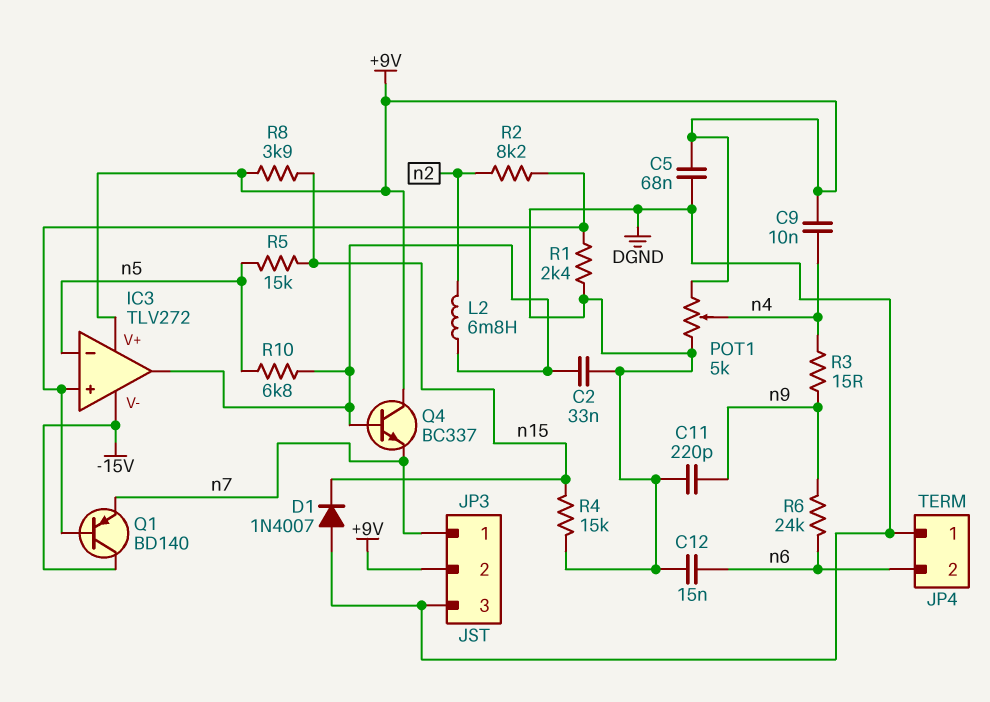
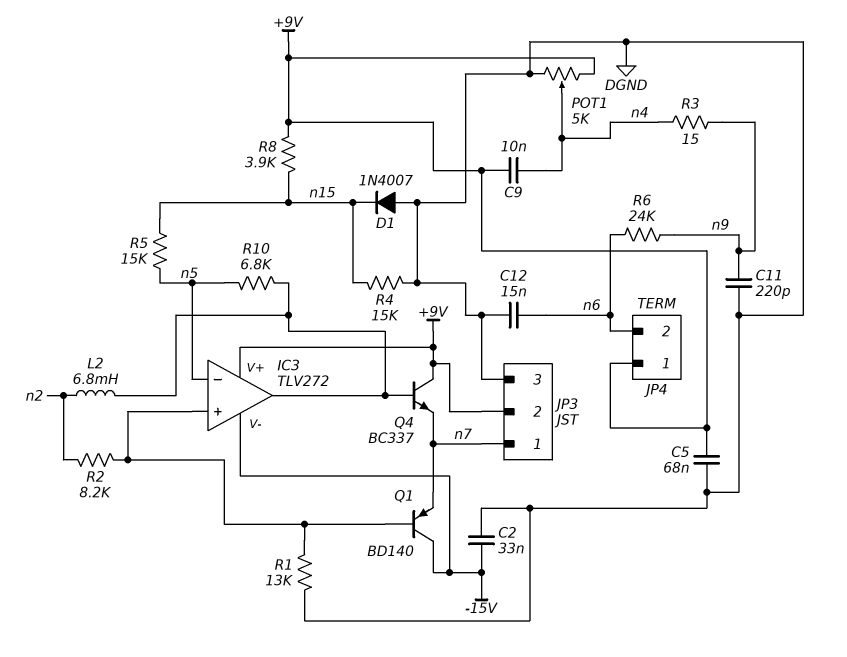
C2: 33nF (DGND, IC3/out) -> 33nF (-15V, DGND)
JP4 pin 1: DGND -> +9V
R1: 2.4k (DGND, IC3/in+) -> 13k (DGND, IC3/in+)

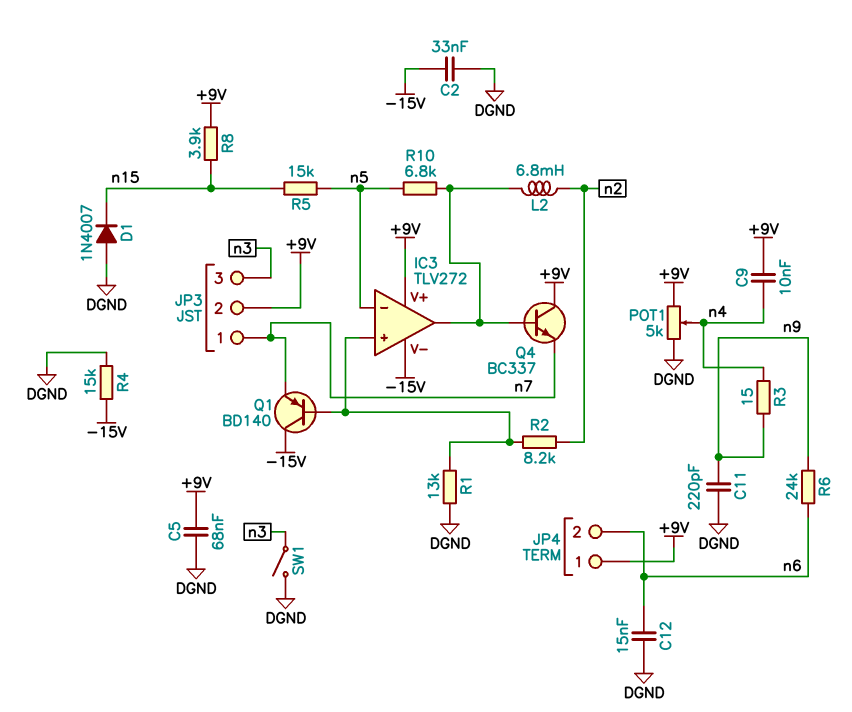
JP3 pin 3: DGND -> n3
R4: 15k (DGND, n15) -> 15k (-15V, DGND)
SW1: none -> switch (DGND, n3)

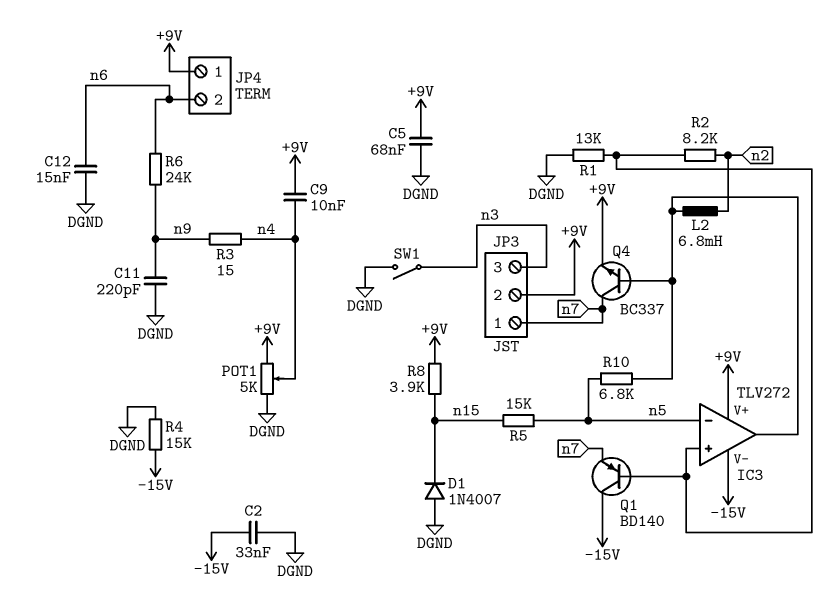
Q4: NPN BC337 (B IC3/out, C +9V, E n7) -> NPN BC337 (B IC3/out, C n7, E +9V)

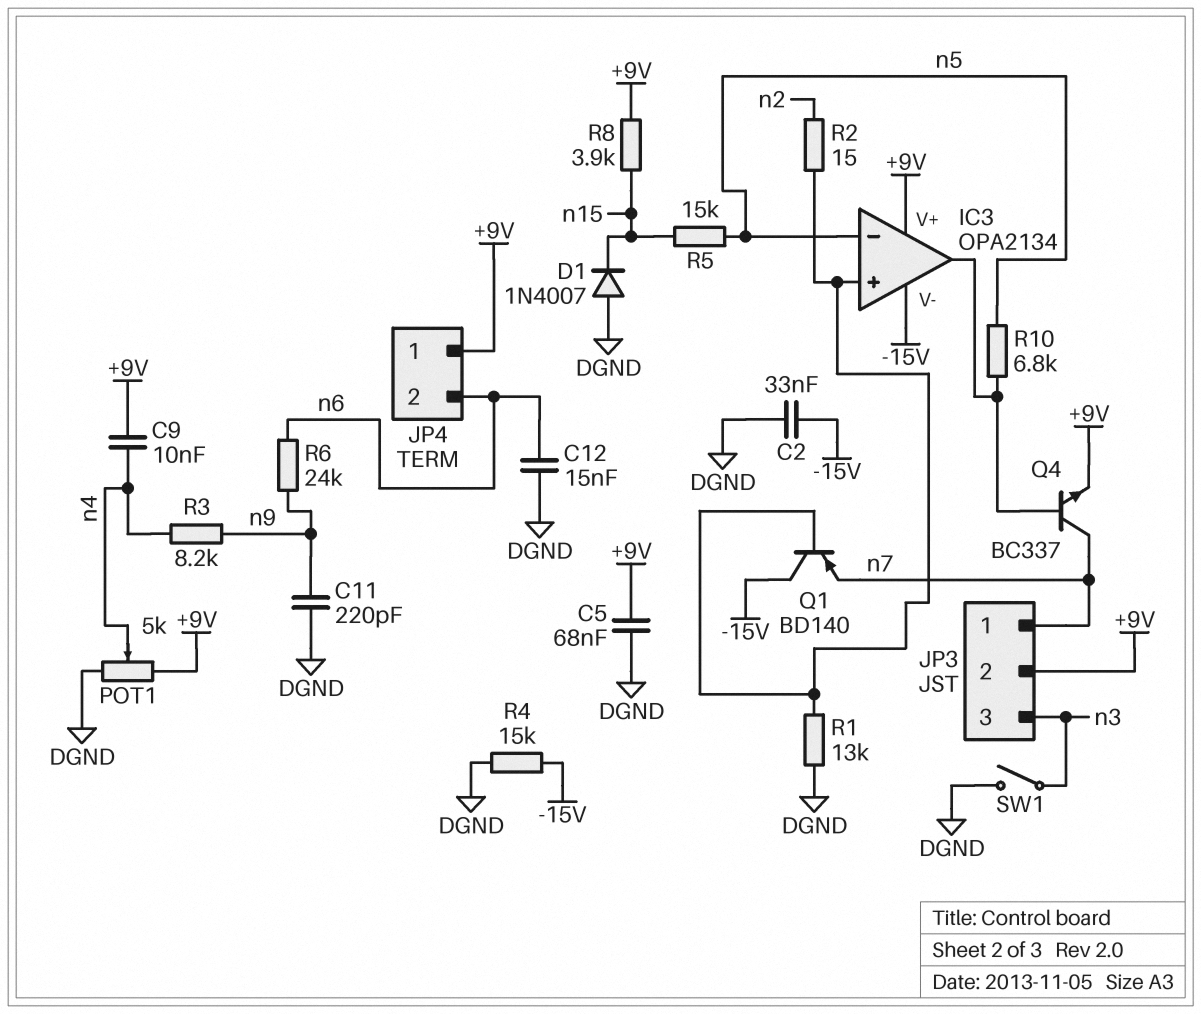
IC3: TLV272 -> OPA2134
L2: 6.8mH (IC3/out, n2) -> none
R2: 8.2k (IC3/in+, n2) -> 15 (IC3/in+, n2)
R3: 15 (n4, n9) -> 8.2k (n4, n9)

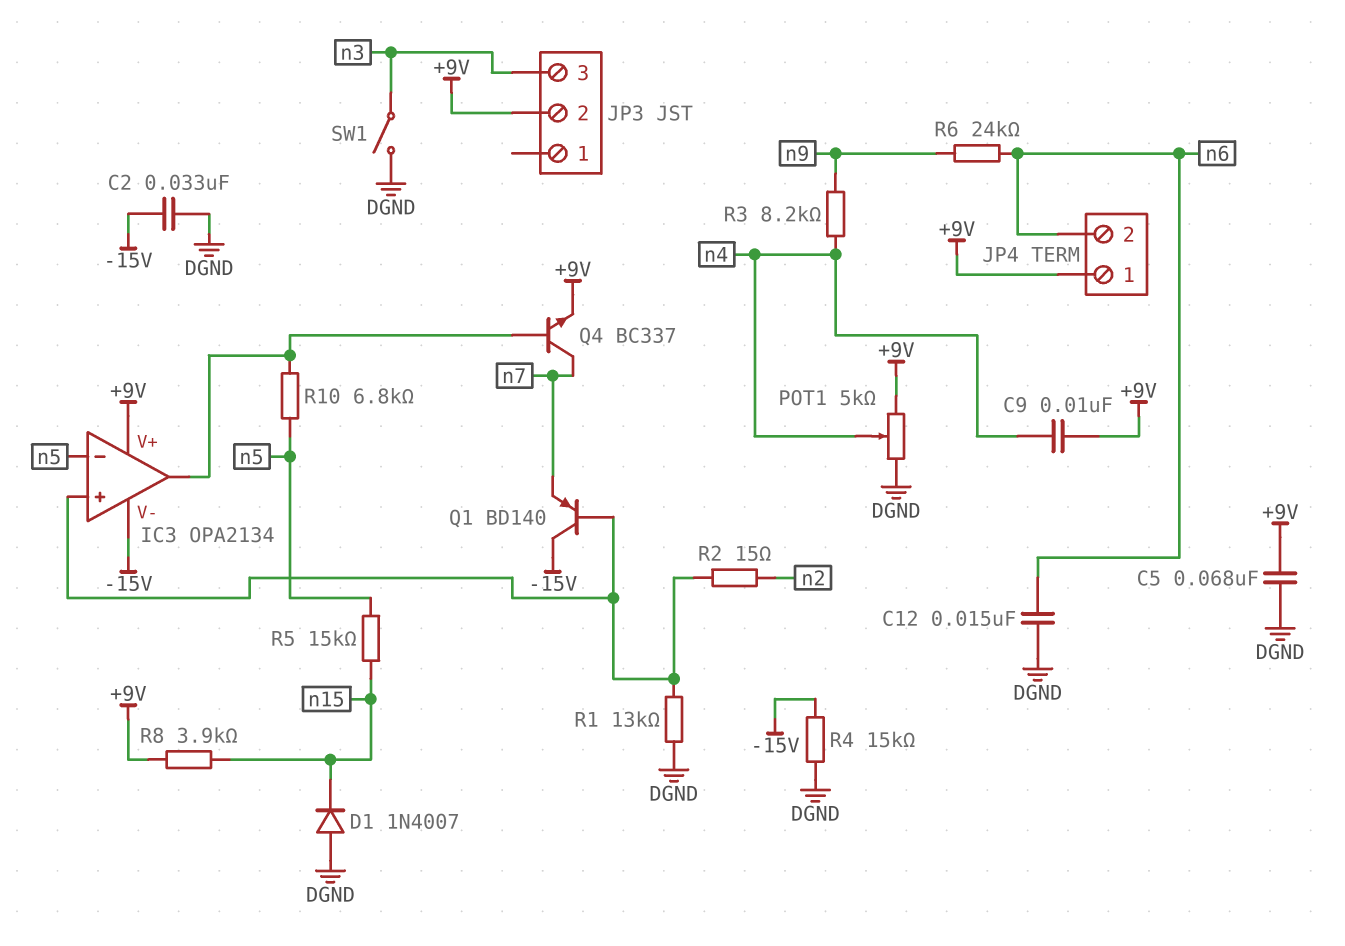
C11: 220pF (DGND, n9) -> none
JP3 pin 1: n7 -> none

